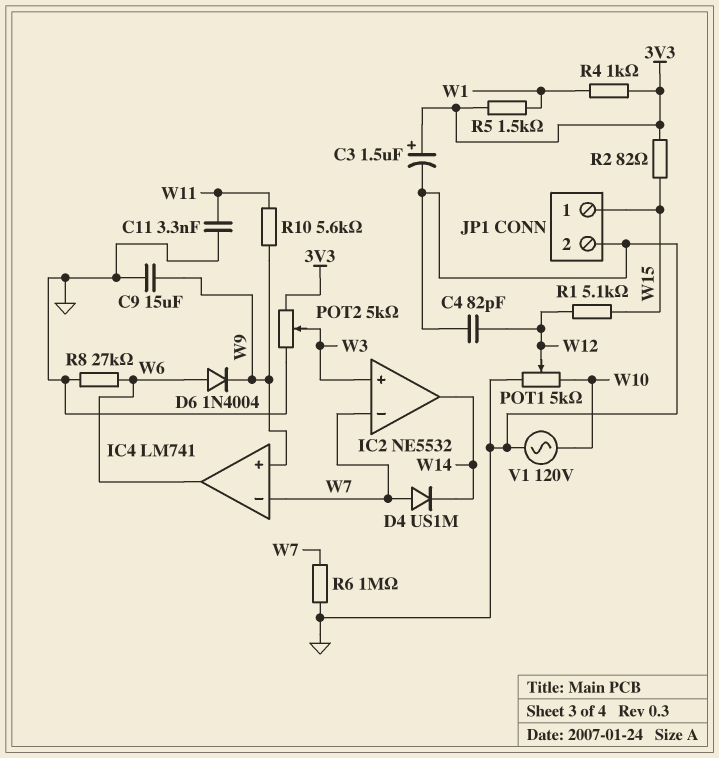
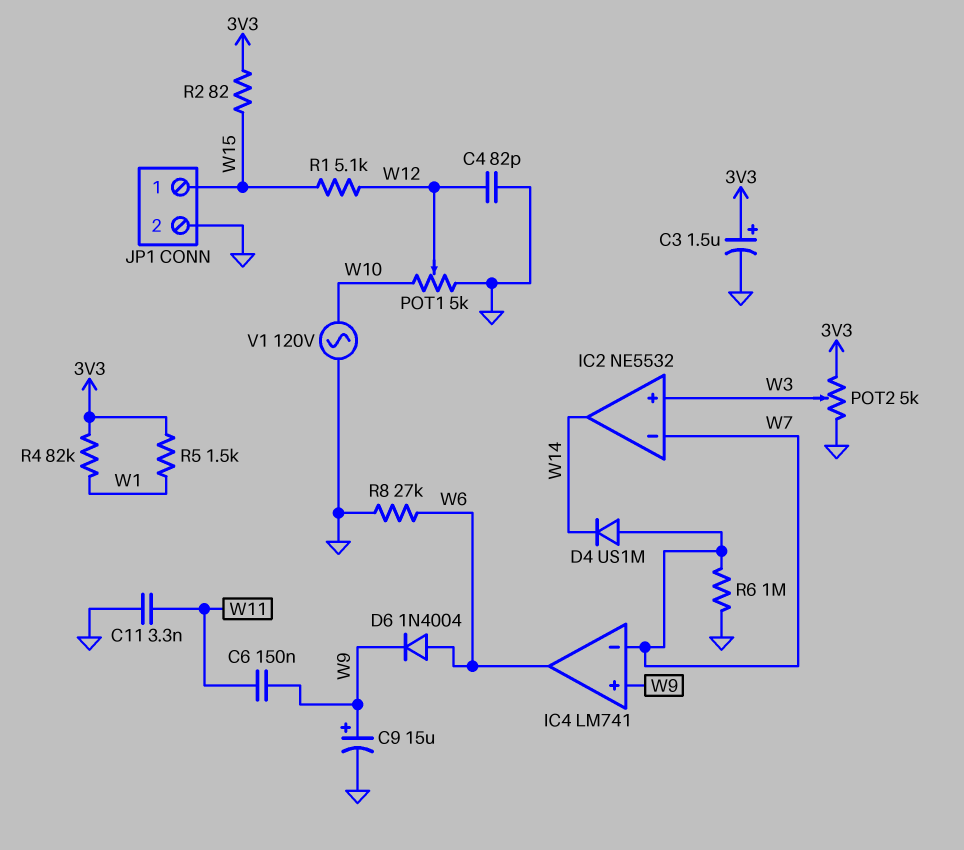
C6: none -> 150nF (W9, W11)
C9: 15uF (GND, W9) -> 15uF (plus W9, minus GND)
R4: 1k (3V3, W1) -> 82k (3V3, W1)
R10: 5.6k (W9, W11) -> none

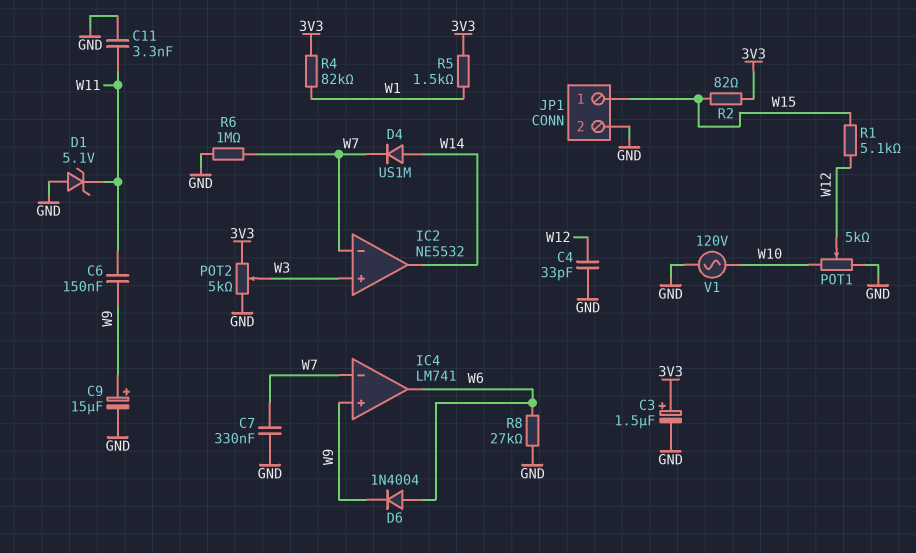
C4: 82pF (GND, W12) -> 33pF (GND, W12)
C7: none -> 330nF (GND, W7)
D1: none -> zener 5.1V (A GND, K W11)
D4: diode US1M (A W7, K W14) -> diode US1M (A W14, K W7)

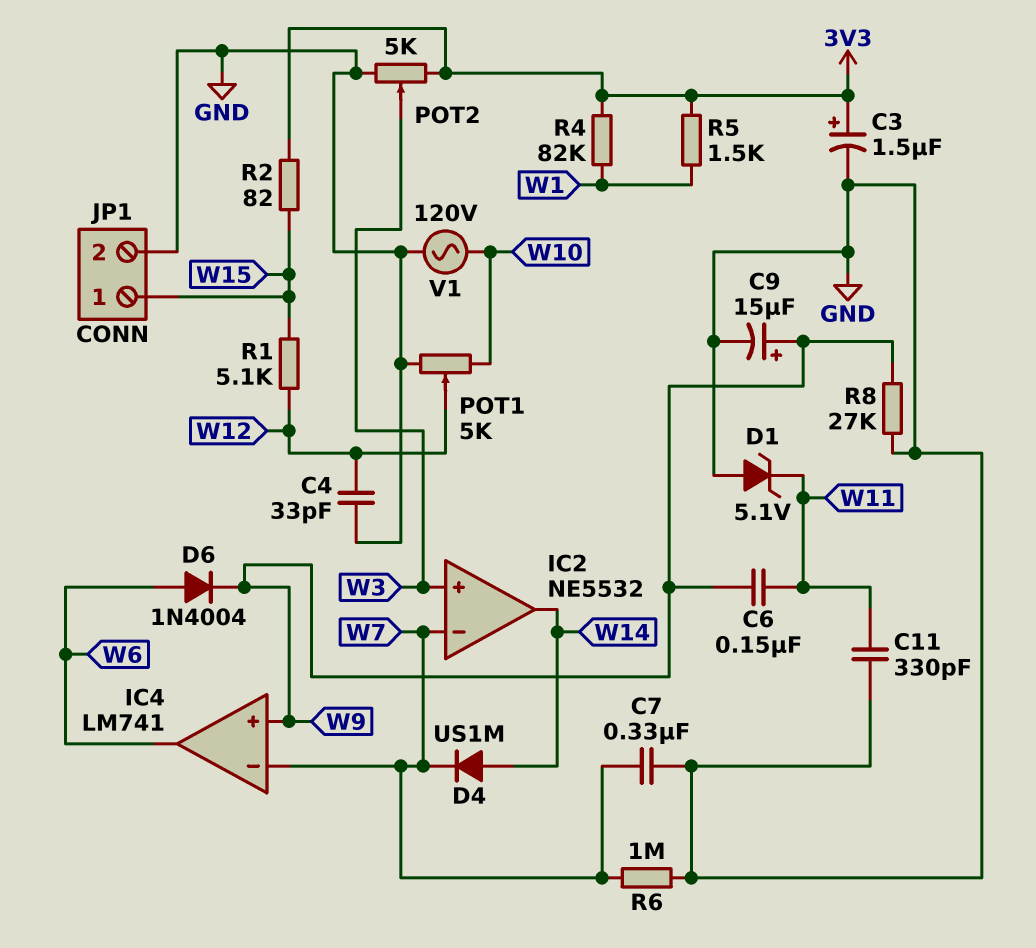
C11: 3.3nF (GND, W11) -> 330pF (GND, W11)
R8: 27k (GND, W6) -> 27k (GND, W9)

